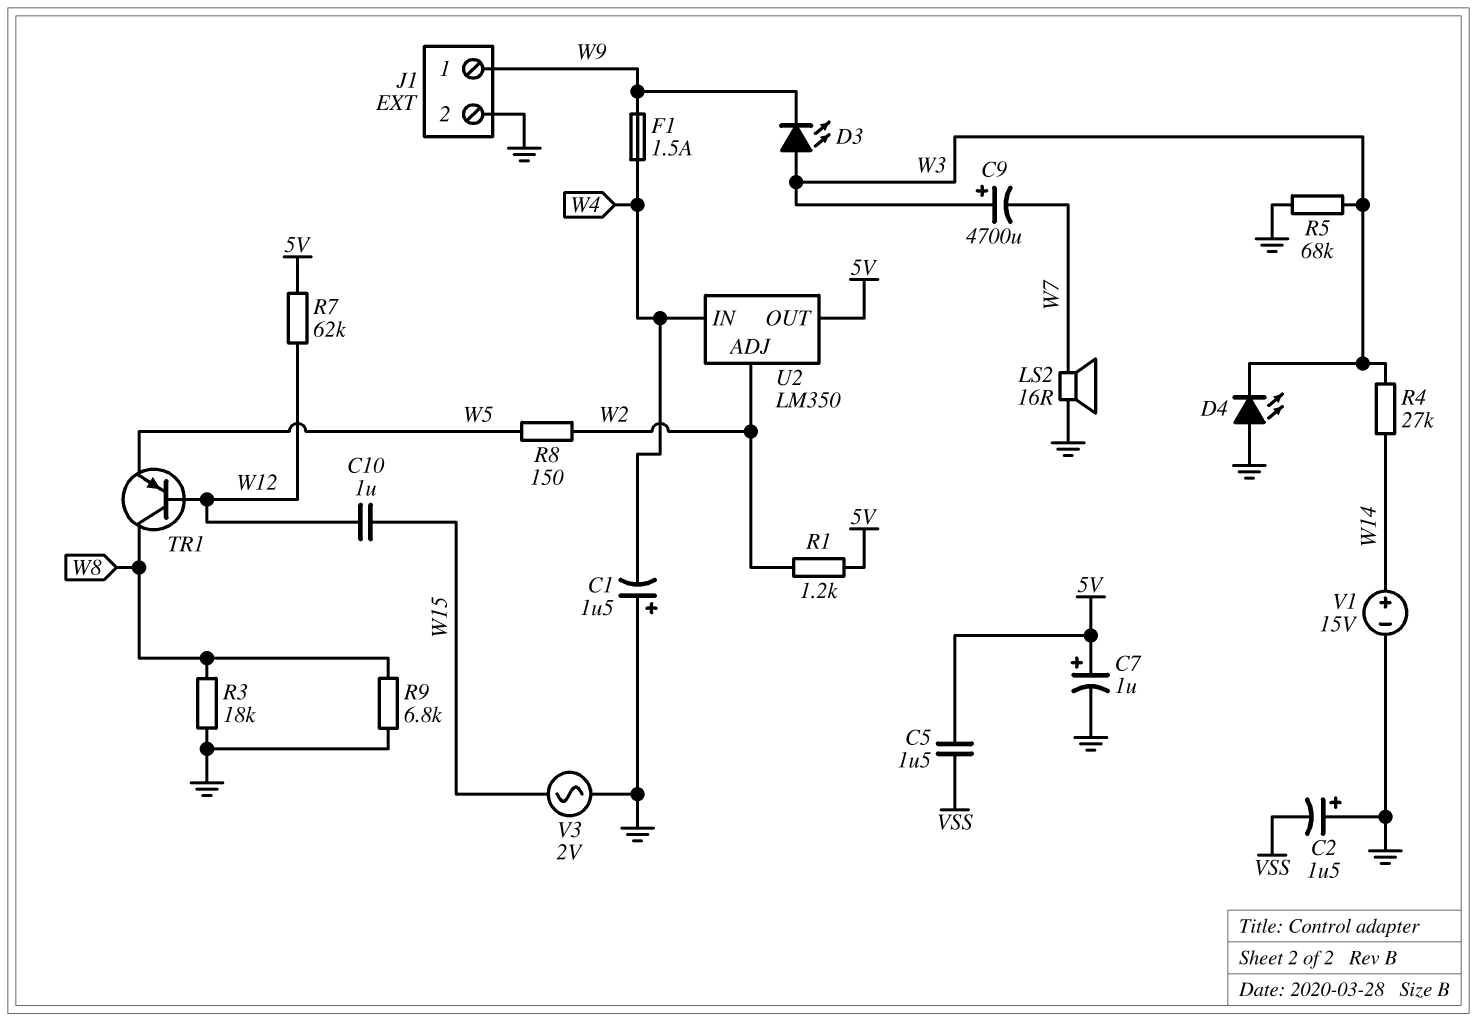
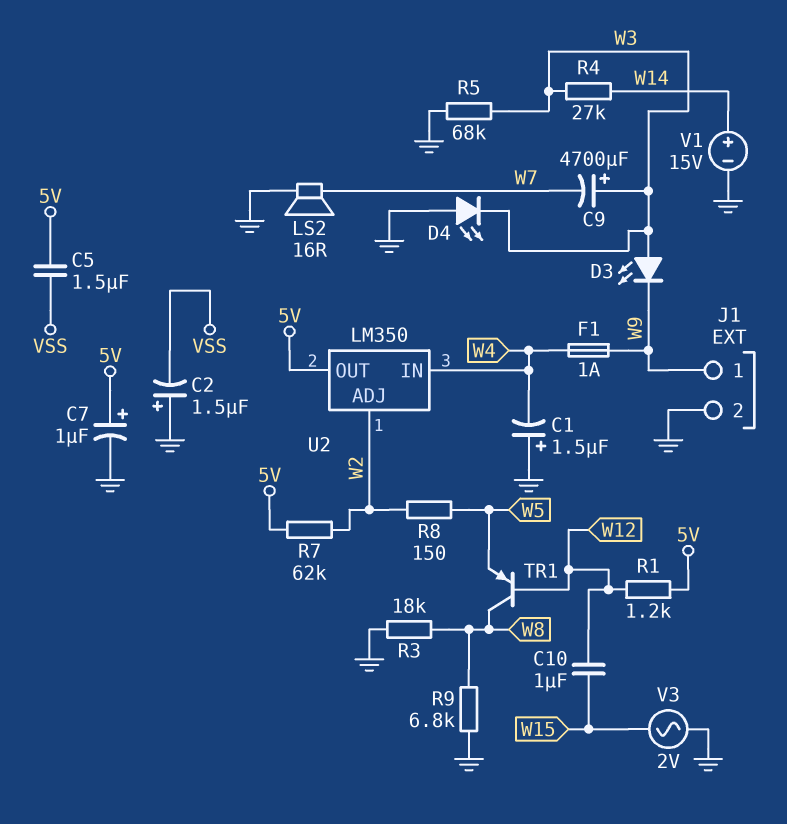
F1: 1.5A (W4, W9) -> 1A (W4, W9)
R1: 1.2k (5V, W2) -> 1.2k (5V, W12)
R7: 62k (5V, W12) -> 62k (5V, W2)

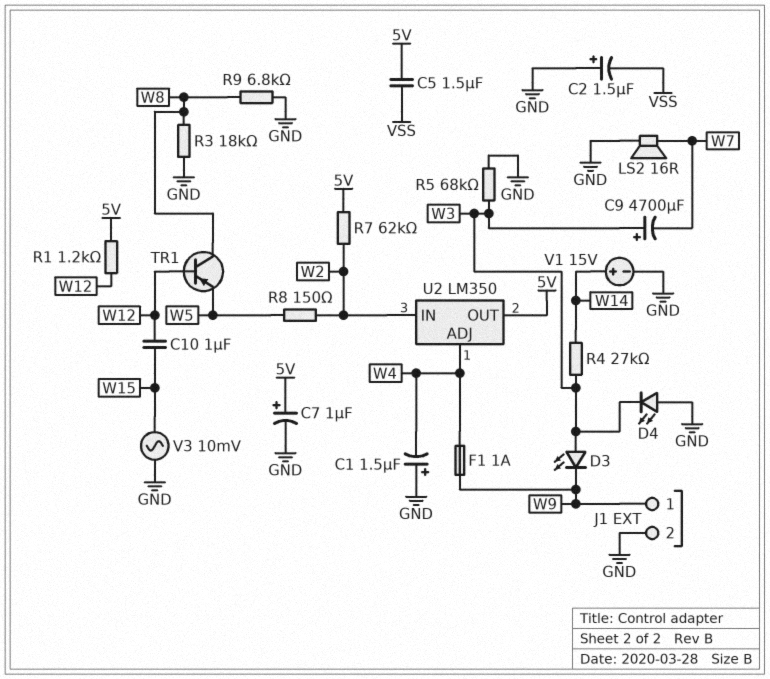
U2 pin ADJ: W2 -> W4
U2 pin IN: W4 -> W2
V3: AC 2V (GND, W15) -> AC 10mV (GND, W15)

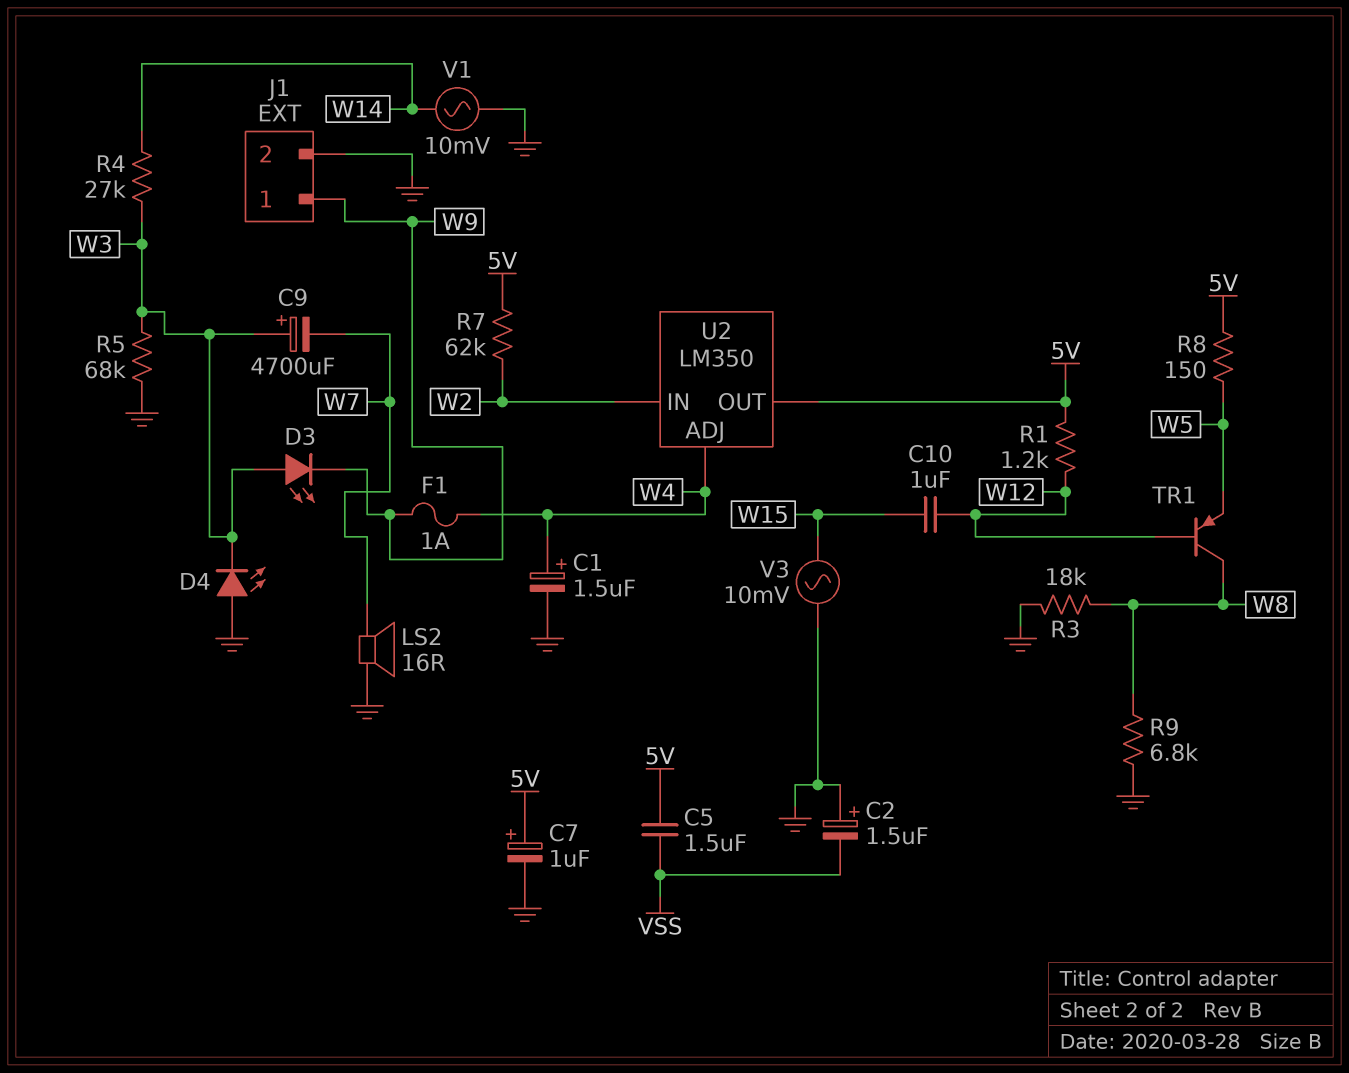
C1: 1.5uF (plus GND, minus W4) -> 1.5uF (plus W4, minus GND)
R8: 150 (W2, W5) -> 150 (5V, W5)
V1: 15V (plus W14, minus GND) -> AC 10mV (GND, W14)

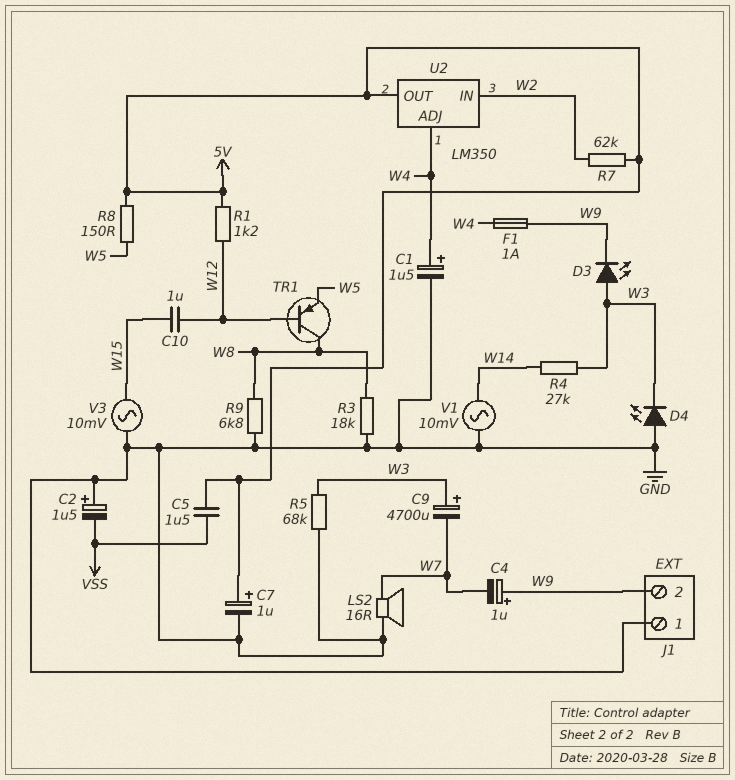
C4: none -> 1uF (plus W9, minus W7)
J1 pin 1: W9 -> GND
J1 pin 2: GND -> W9

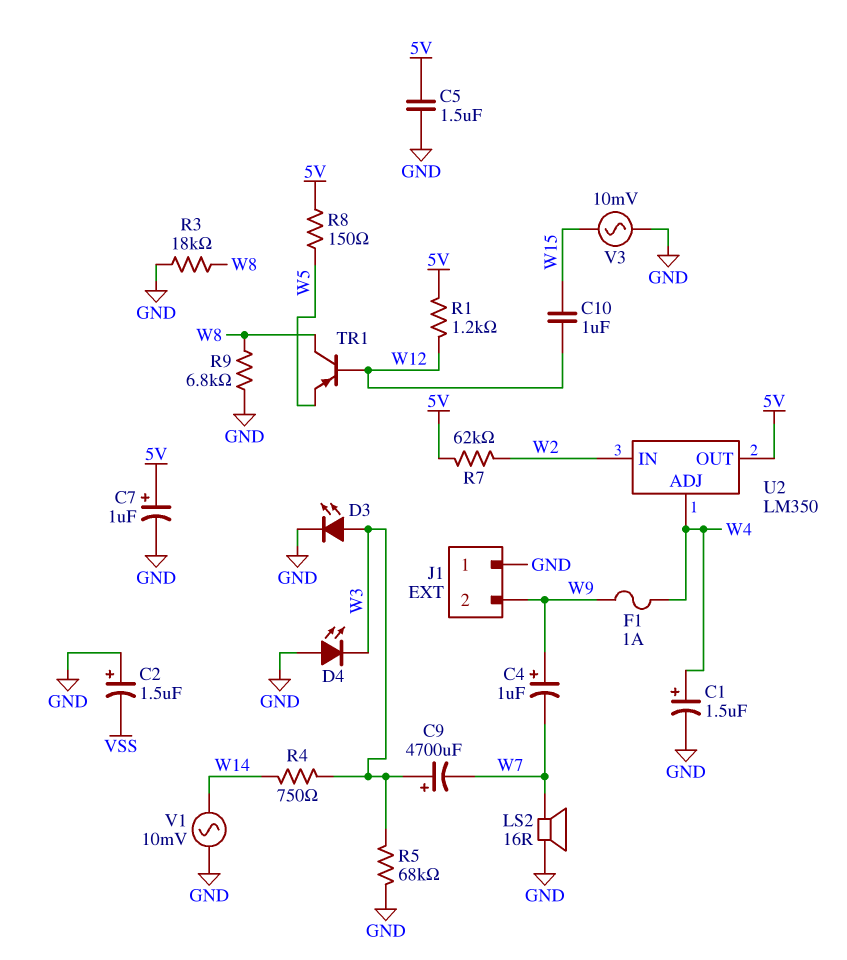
C5: 1.5uF (5V, VSS) -> 1.5uF (5V, GND)
D3: LED (A W3, K W9) -> LED (A W3, K GND)
R4: 27k (W3, W14) -> 750 (W3, W14)

